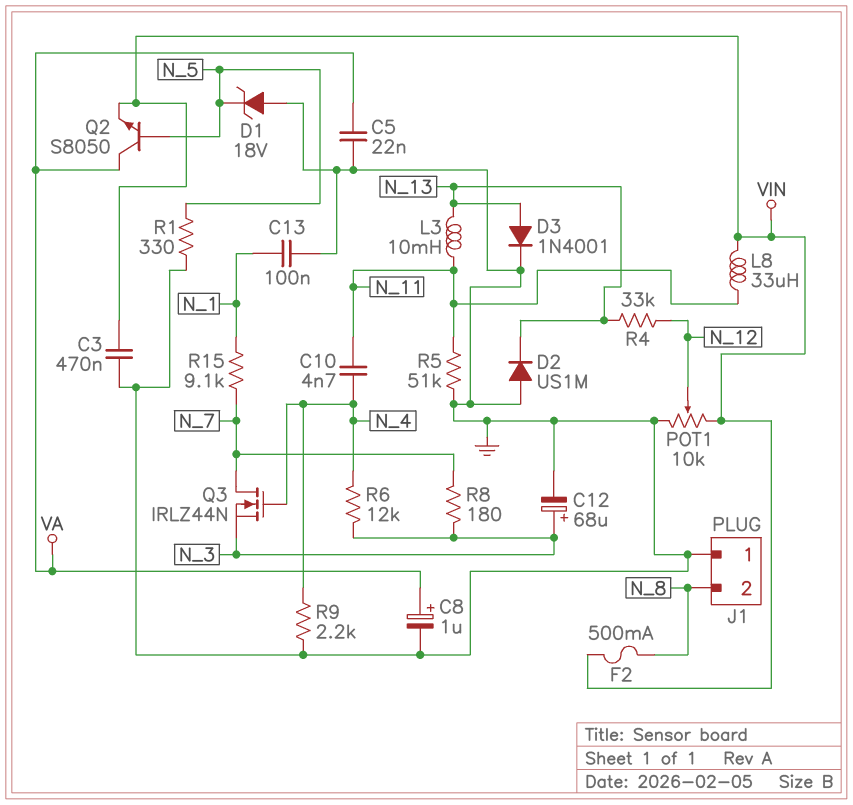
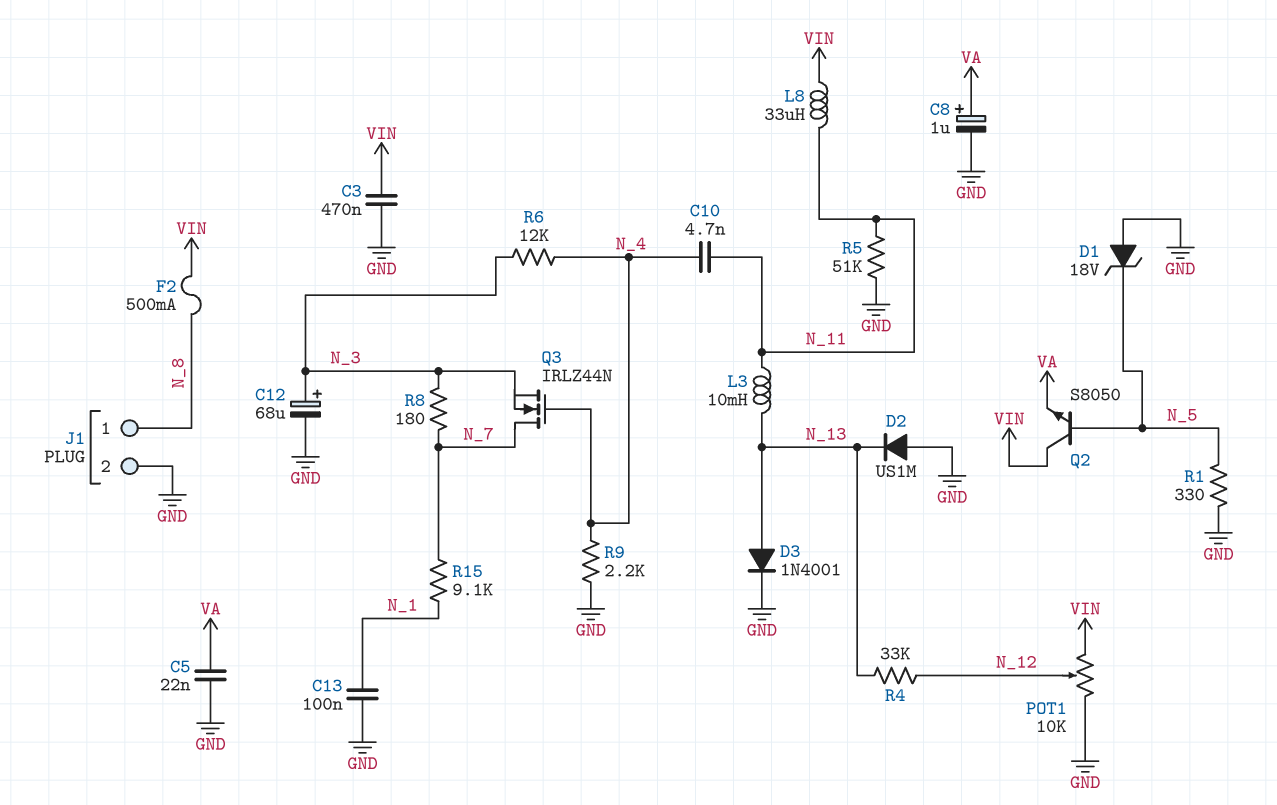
J1 pin 1: GND -> N_8
J1 pin 2: N_8 -> GND
Q2: NPN S8050 (B N_5, C VA, E VIN) -> NPN S8050 (B N_5, C VIN, E VA)

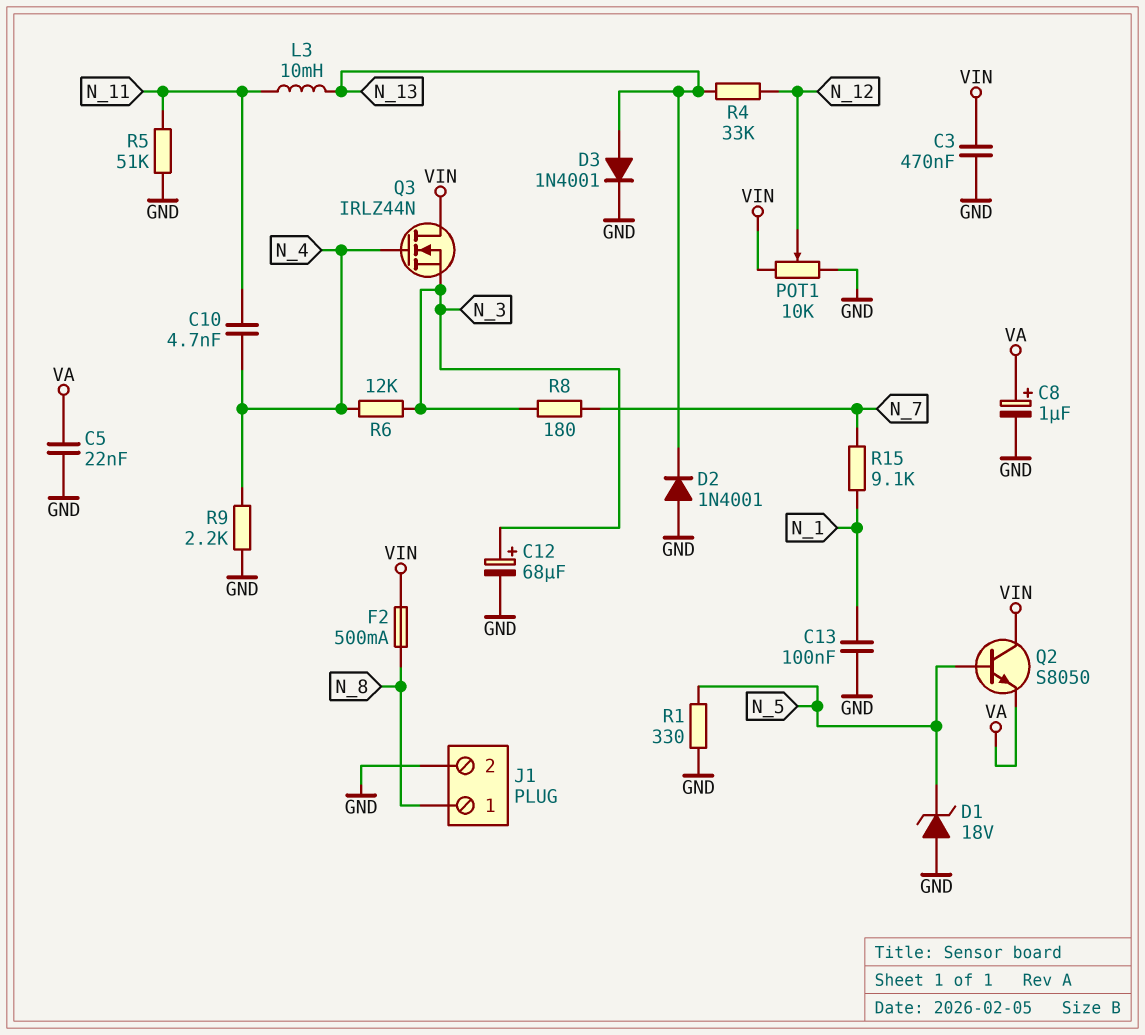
D2: diode US1M (A GND, K N_13) -> diode 1N4001 (A GND, K N_13)
L8: 33uH (N_11, VIN) -> none
Q3: NMOS IRLZ44N (G N_4, D N_7, S N_3) -> NMOS IRLZ44N (G N_4, D VIN, S N_3)

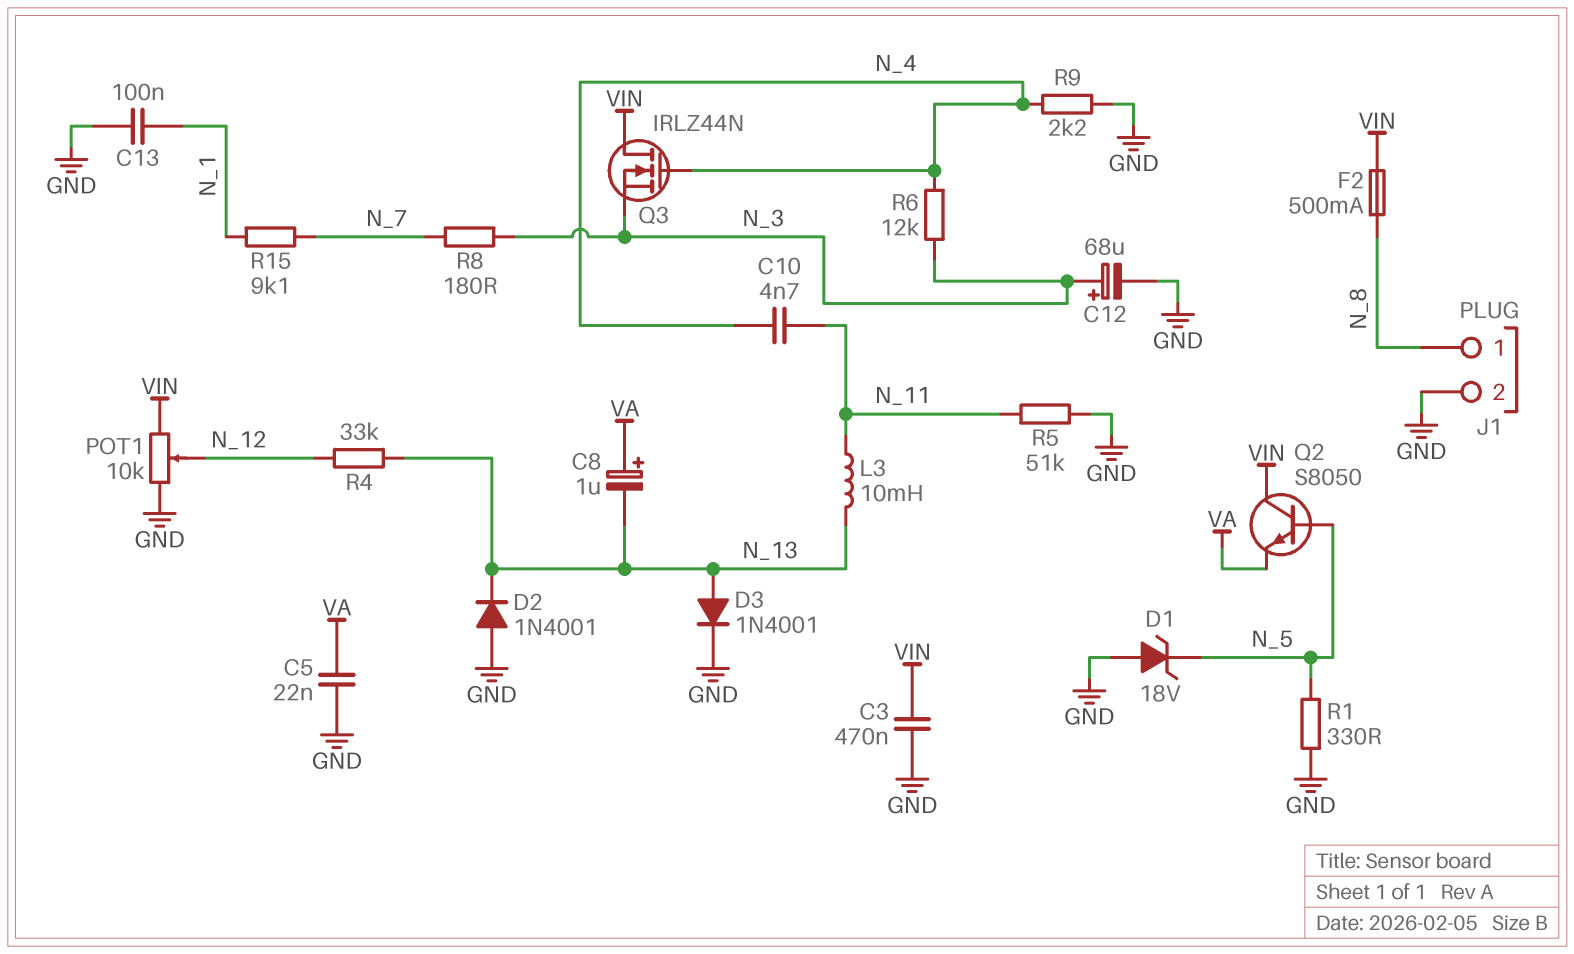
C8: 1uF (plus VA, minus GND) -> 1uF (plus VA, minus N_13)

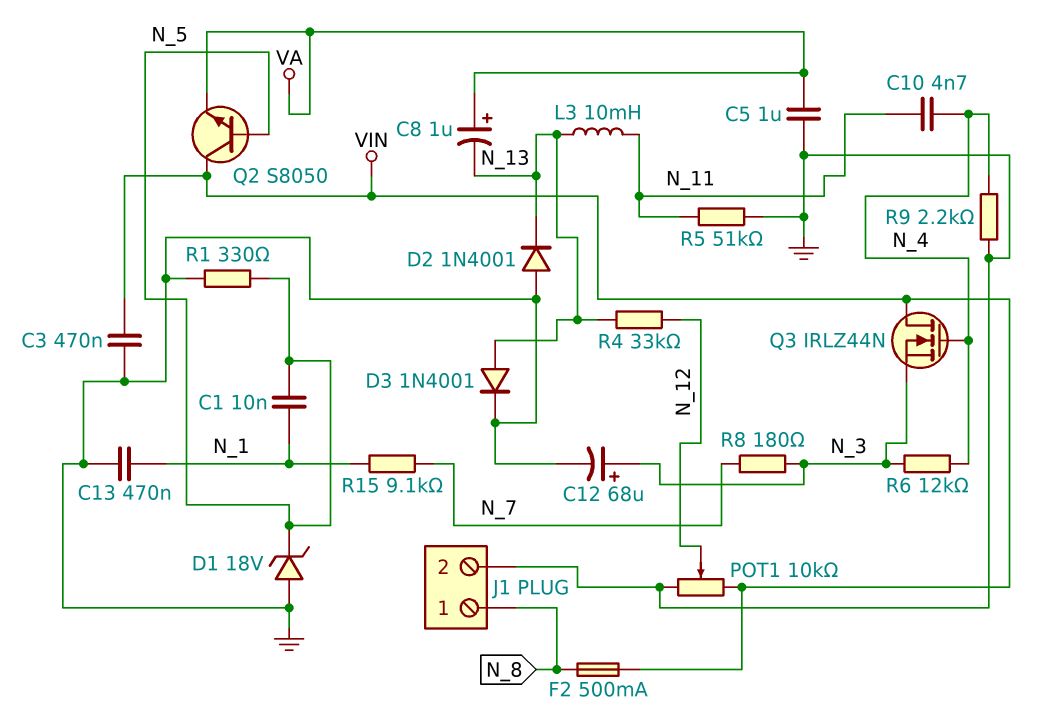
C1: none -> 10nF (N_1, N_5)
C5: 22nF (GND, VA) -> 1uF (GND, VA)
C13: 100nF (GND, N_1) -> 470nF (GND, N_1)

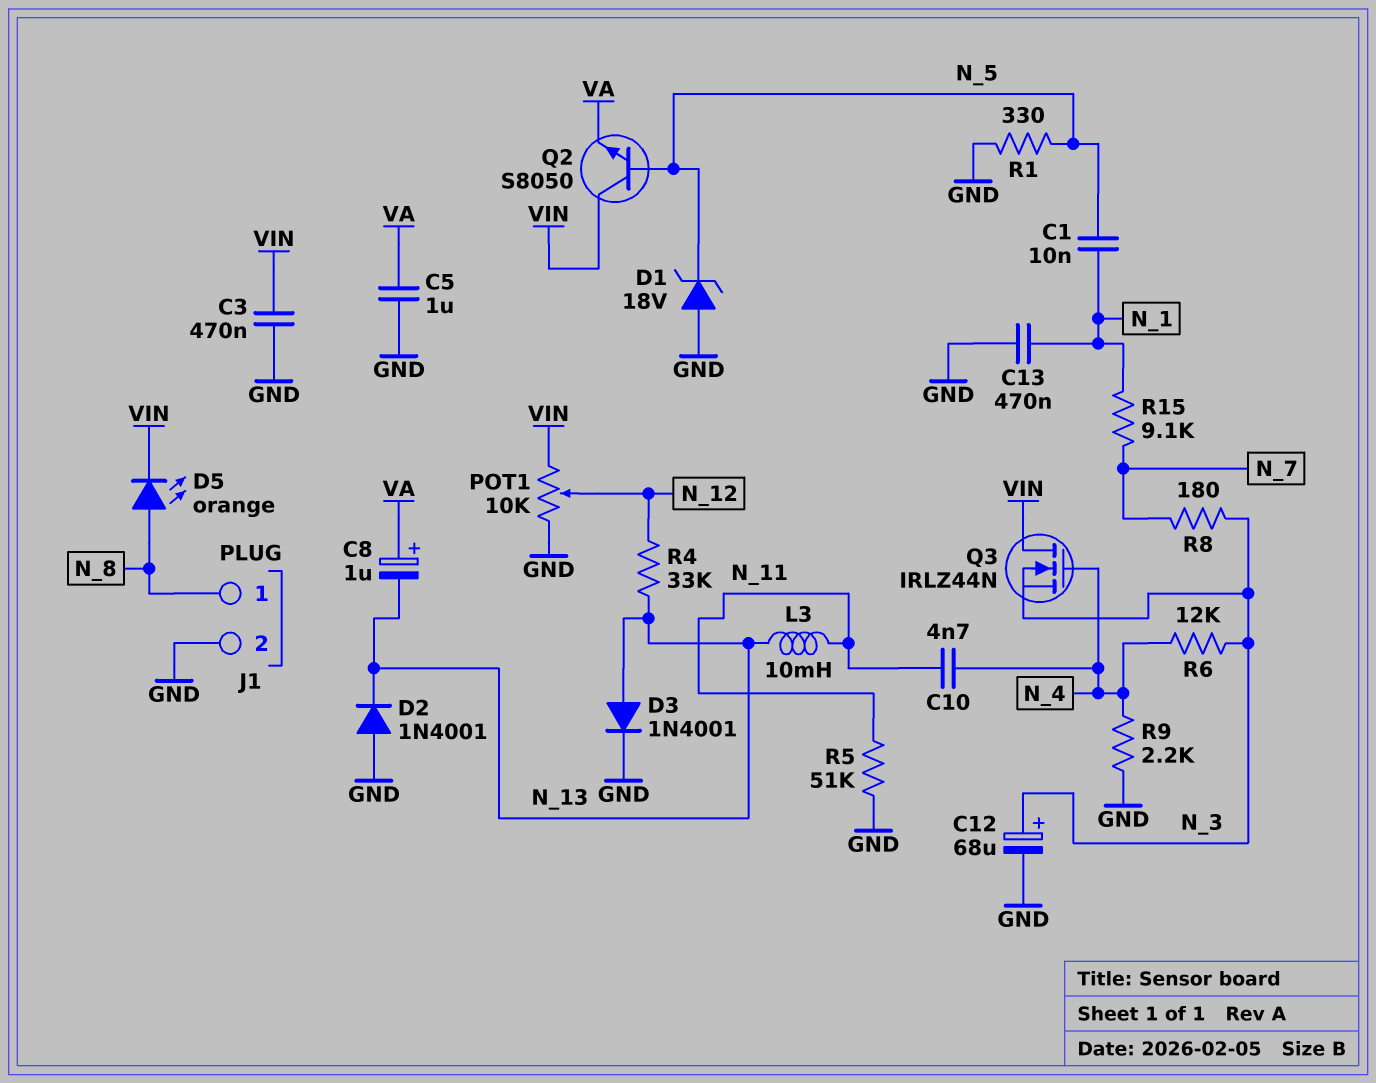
D5: none -> LED orange (A N_8, K VIN)
F2: 500mA (N_8, VIN) -> none

